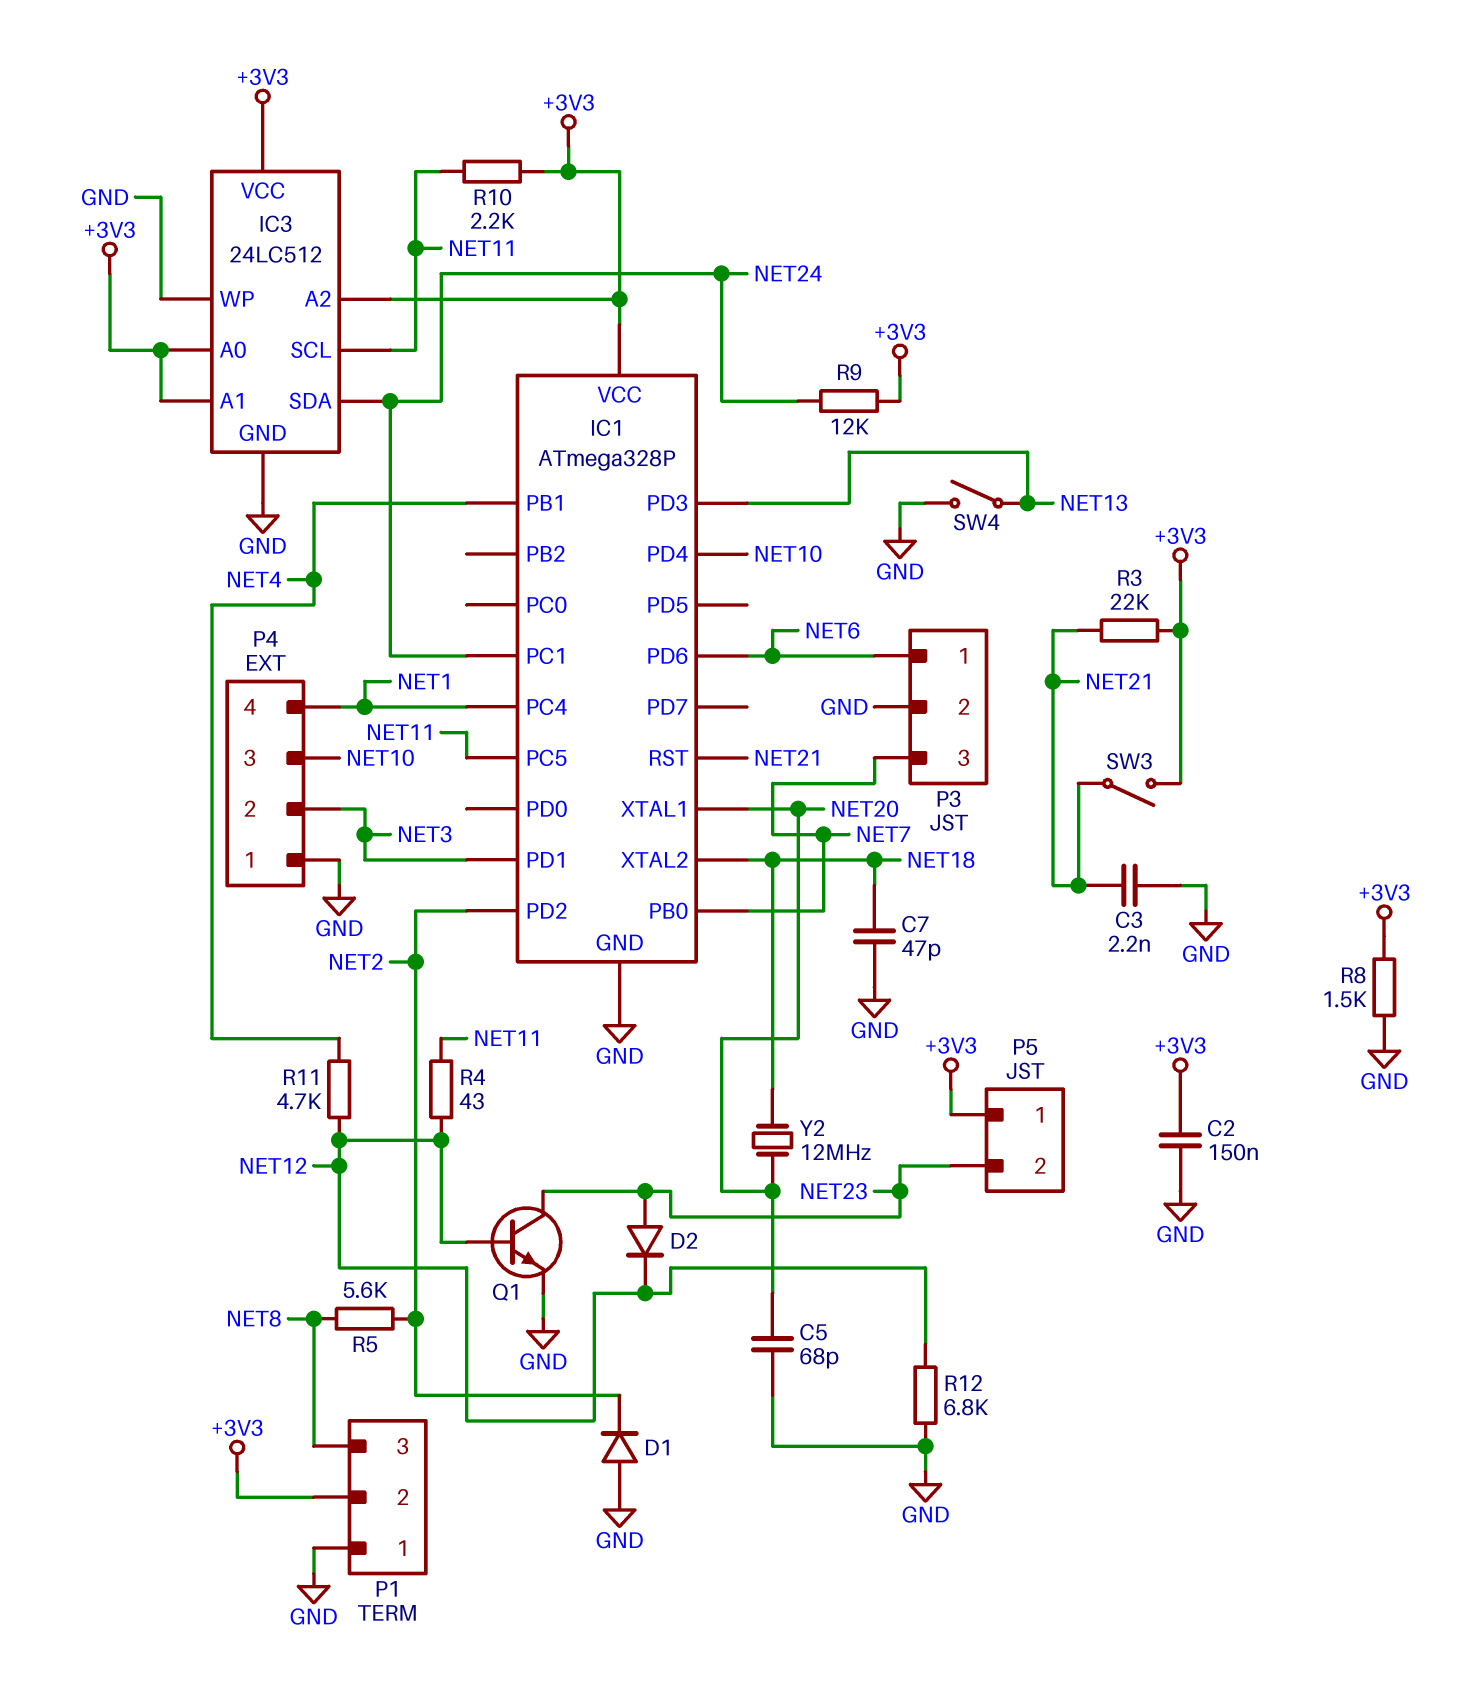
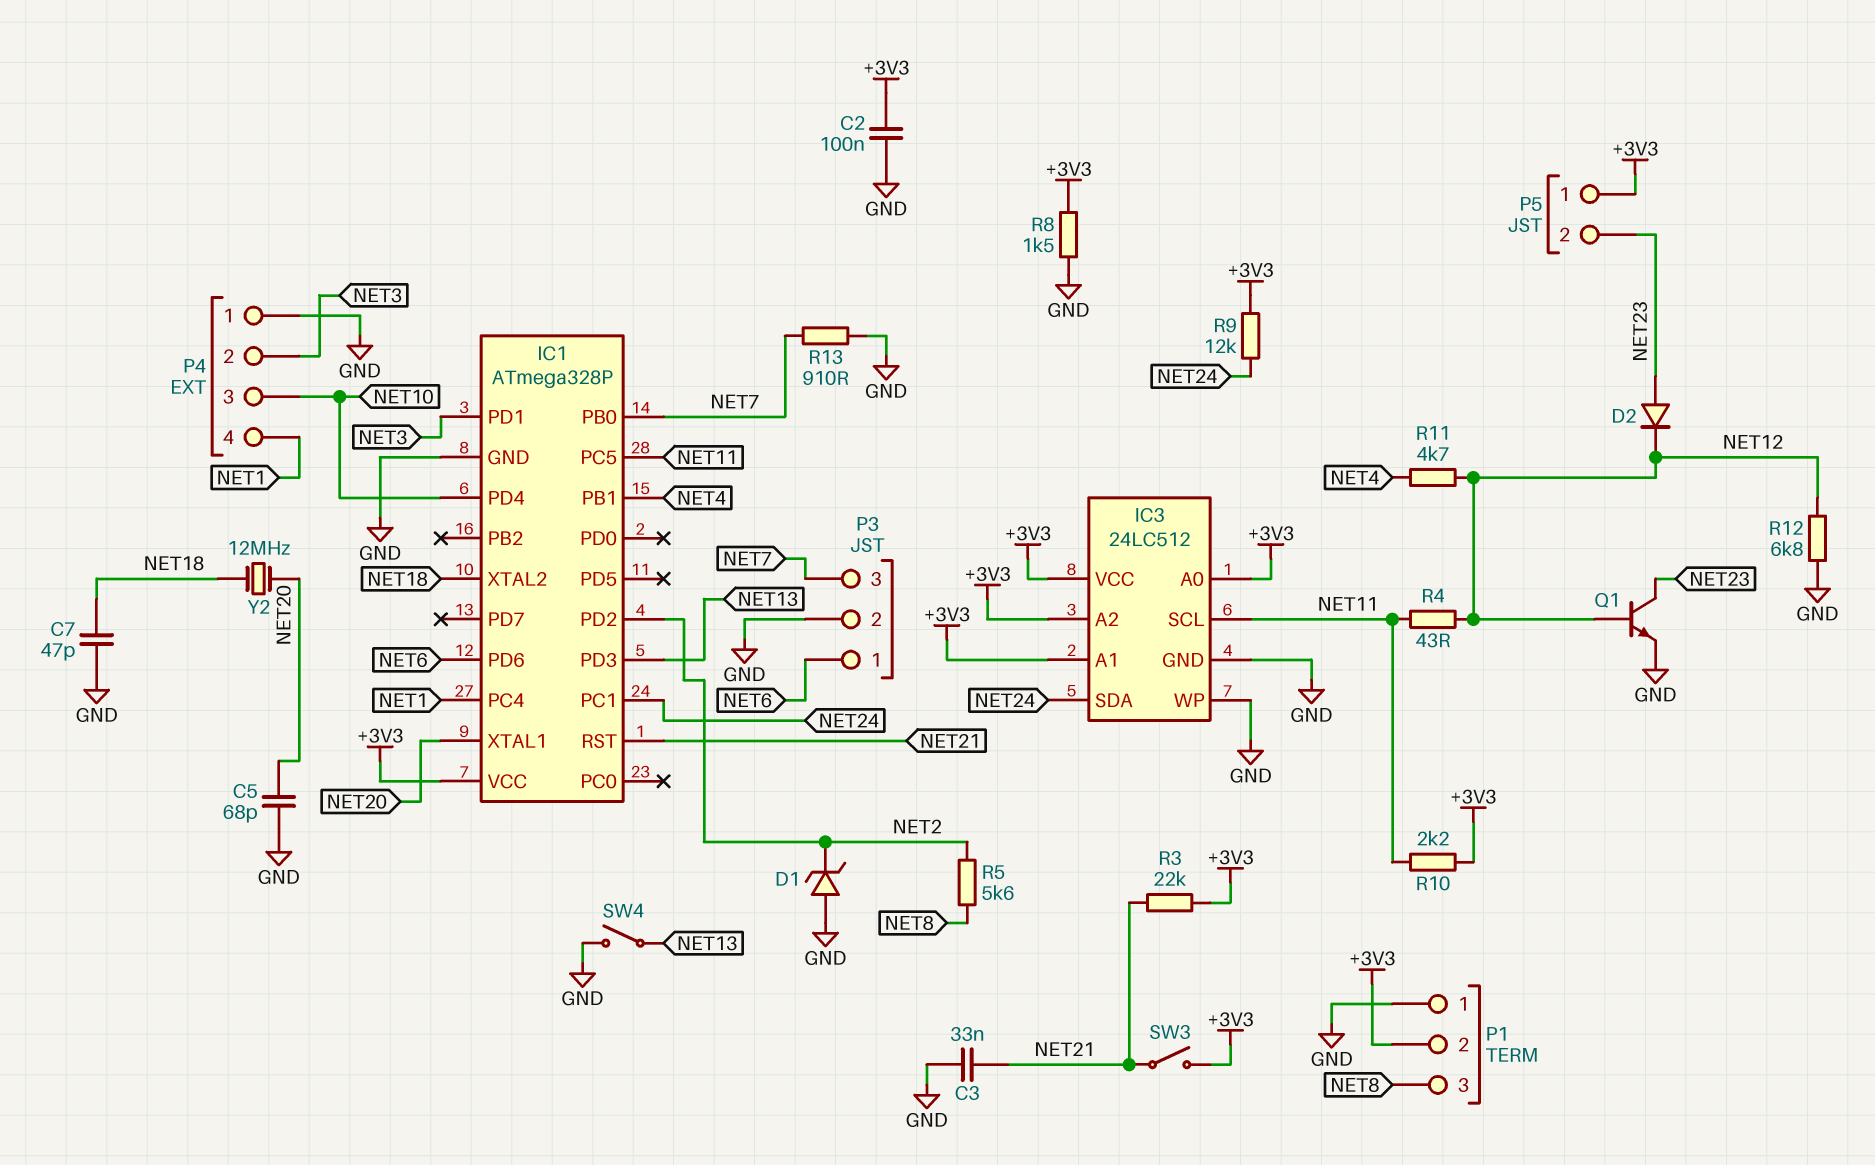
C2: 150nF (+3V3, GND) -> 100nF (+3V3, GND)
C3: 2.2nF (GND, NET21) -> 33nF (GND, NET21)
D1: diode (A GND, K NET2) -> zener (A GND, K NET2)
R13: none -> 910 (GND, NET7)

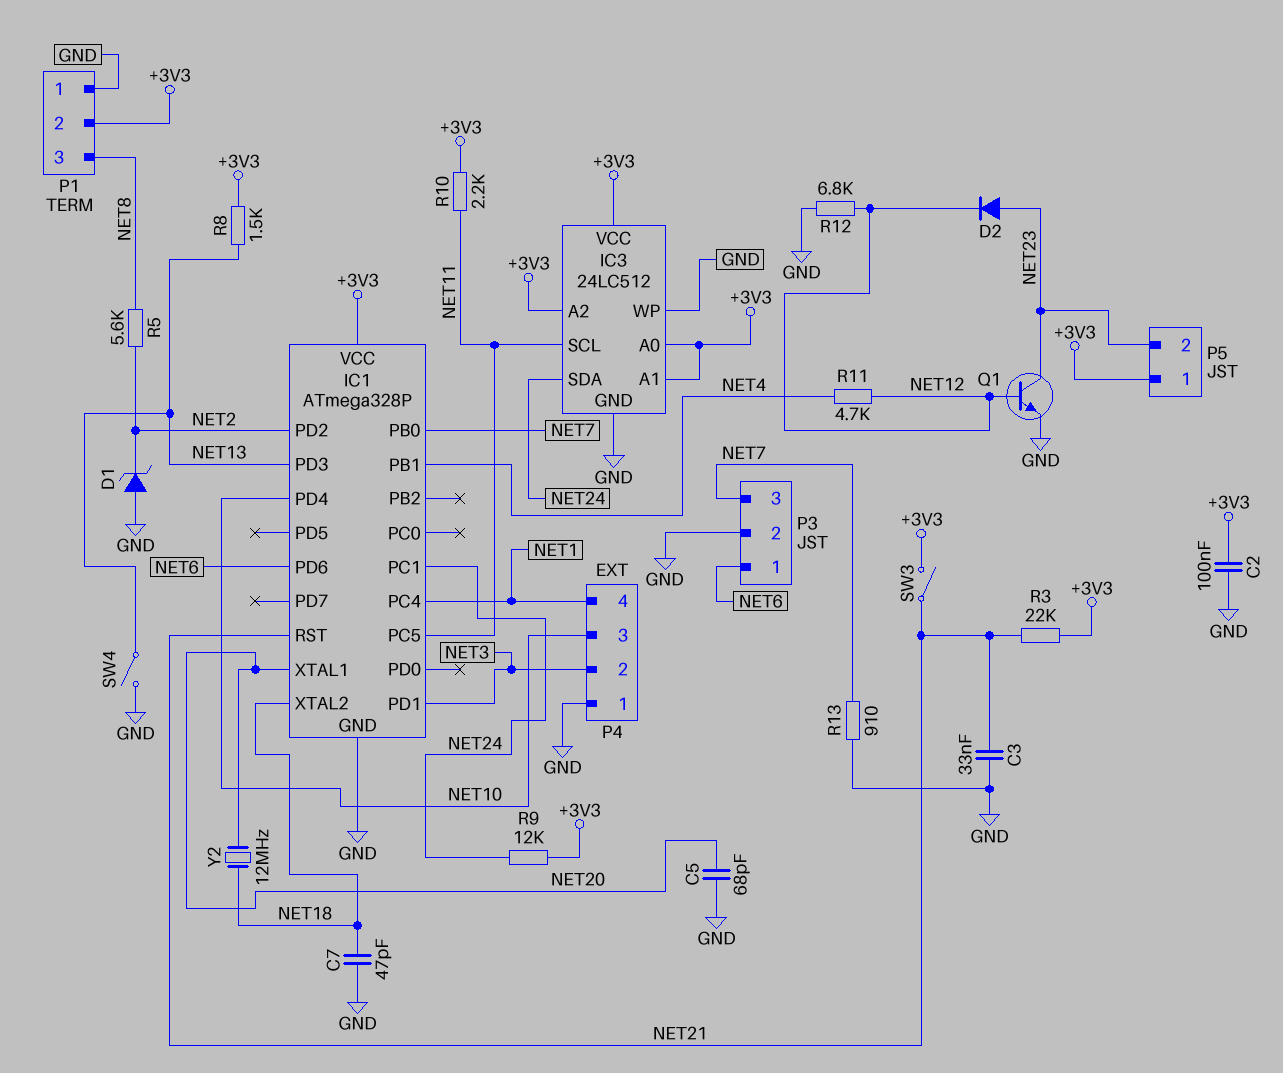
R4: 43 (NET11, NET12) -> none
R8: 1.5k (+3V3, GND) -> 1.5k (+3V3, NET13)

